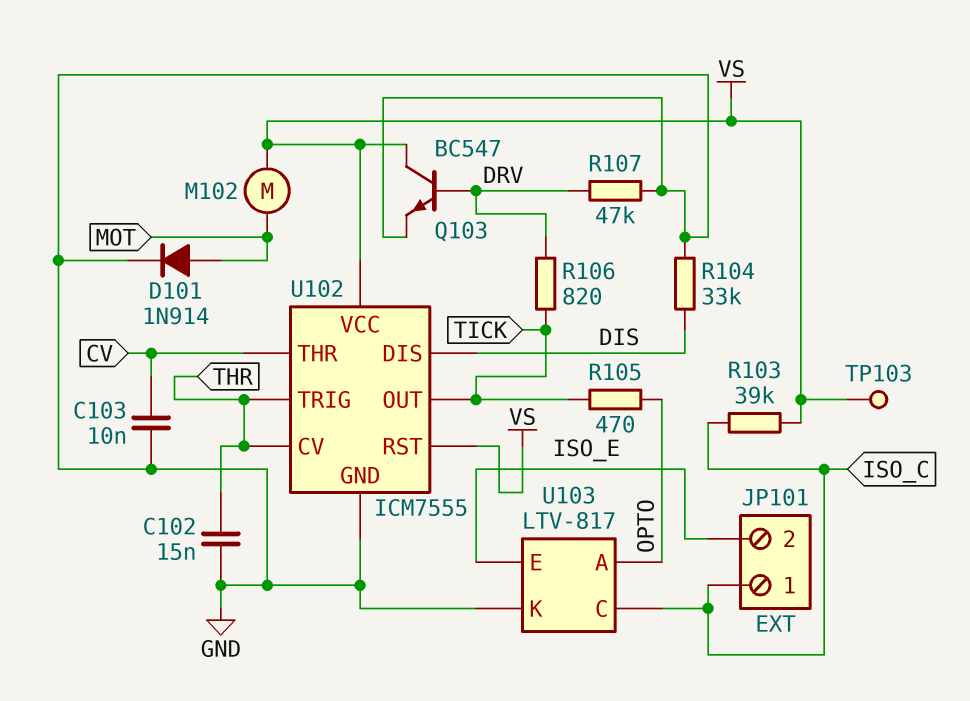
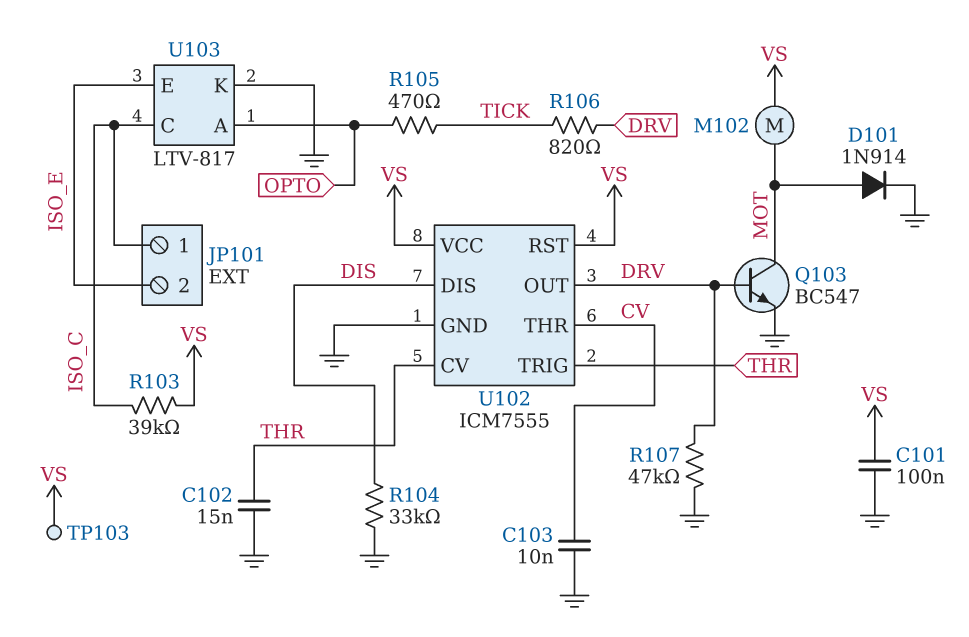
C101: none -> 100nF (GND, VS)
Q103: NPN BC547 (B DRV, C VS, E GND) -> NPN BC547 (B DRV, C MOT, E GND)
U102 pin OUT: TICK -> DRV

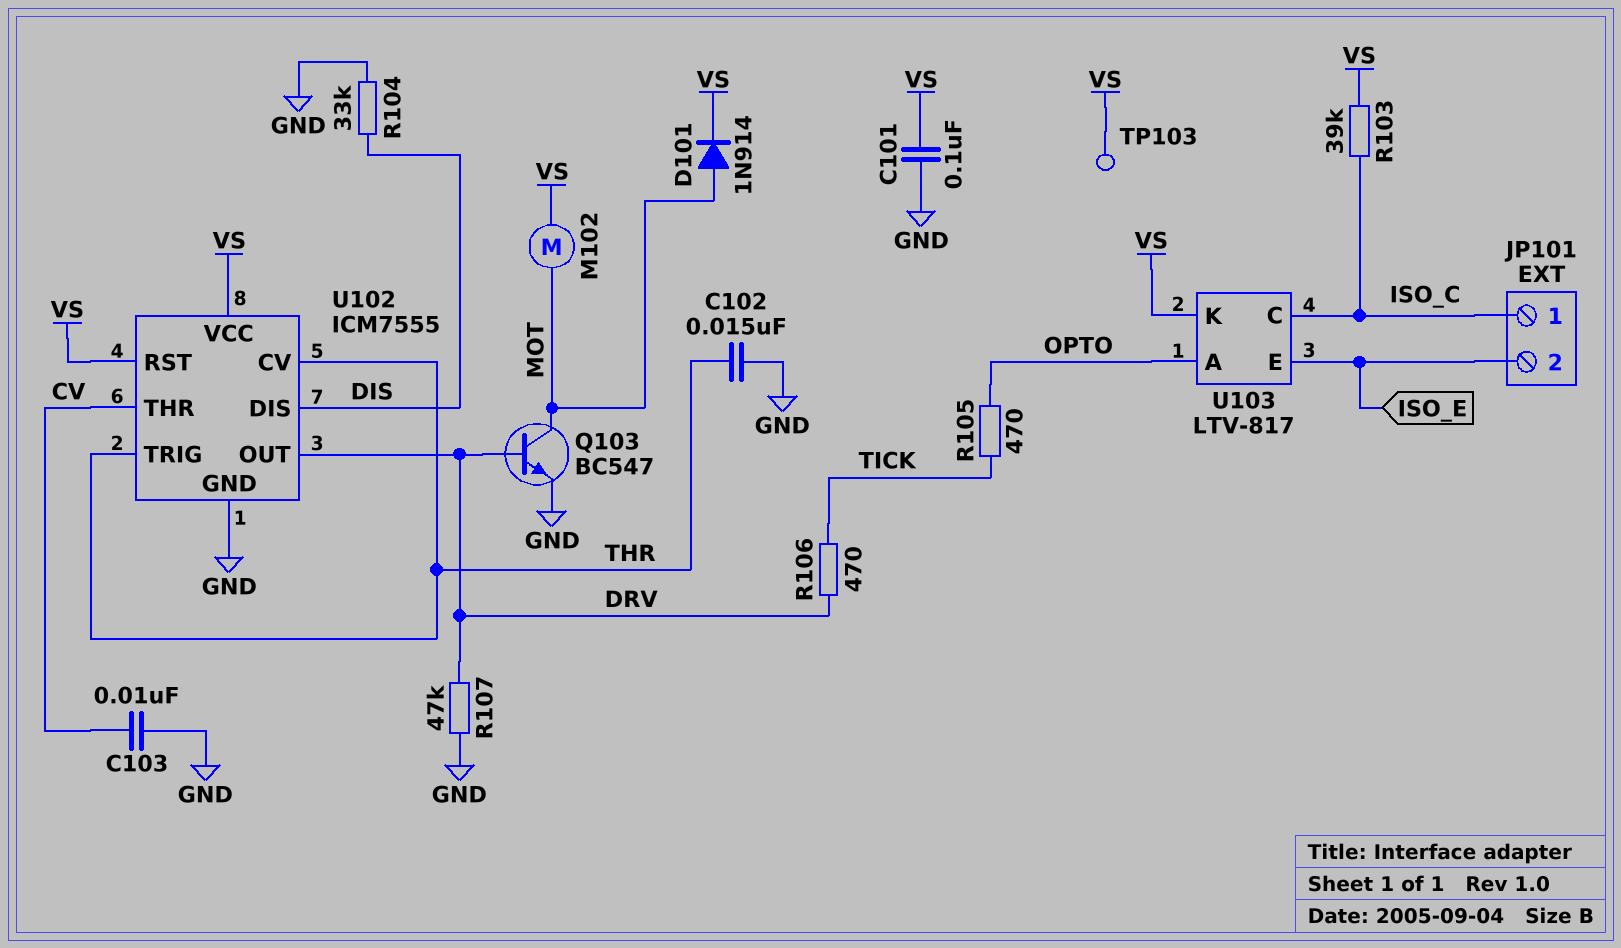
D101: diode 1N914 (A MOT, K GND) -> diode 1N914 (A MOT, K VS)
R106: 820 (DRV, TICK) -> 470 (DRV, TICK)
U103 pin K: GND -> VS

